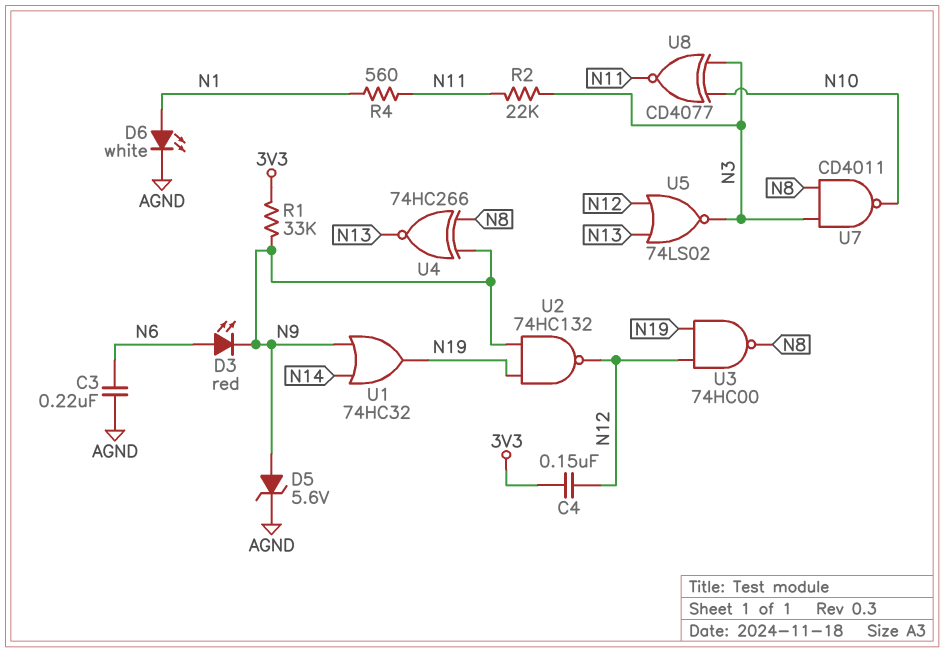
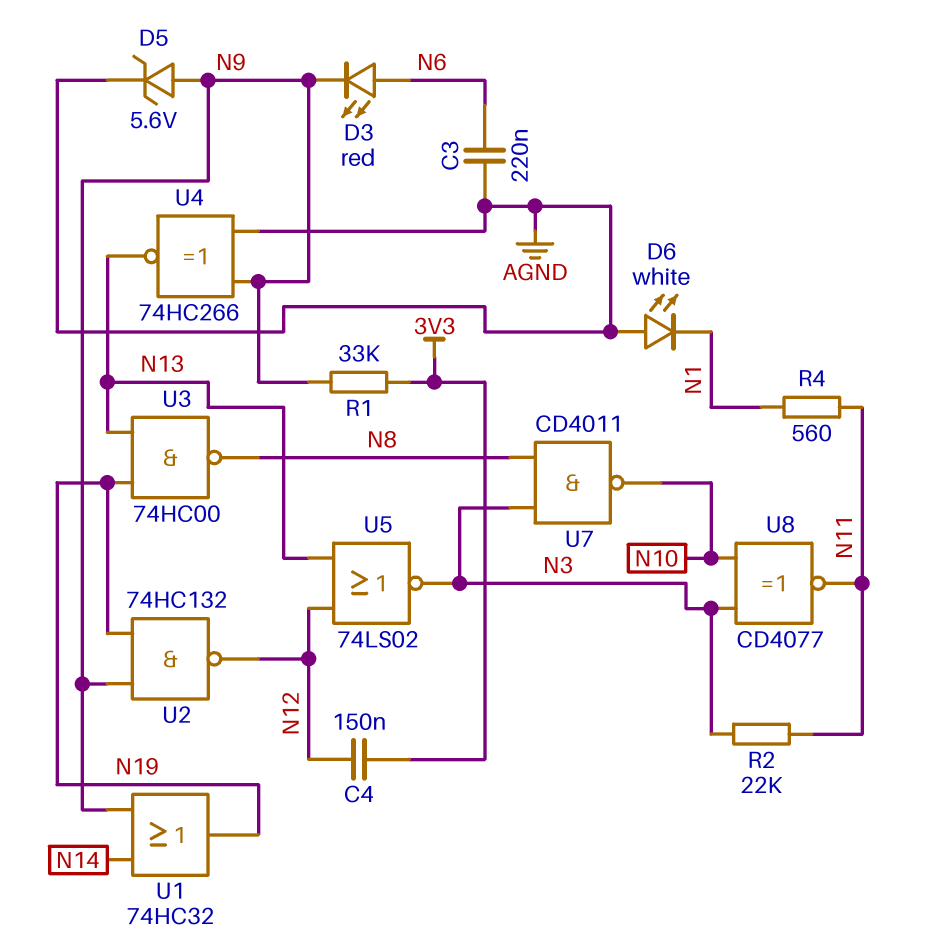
D6: LED white (A N1, K AGND) -> LED white (A AGND, K N1)
U3: NAND 74HC00 (in N12, in N19, out N8) -> NAND 74HC00 (in N13, in N19, out N8)
U4: XNOR 74HC266 (in N8, in N9, out N13) -> XNOR 74HC266 (in AGND, in N9, out N13)

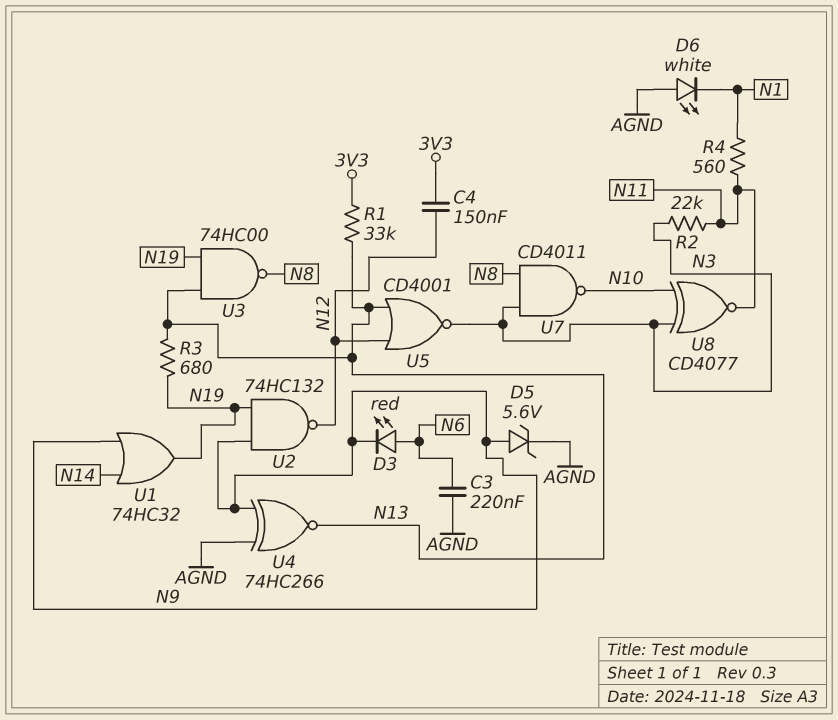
R1: 33k (3V3, N9) -> 33k (3V3, N13)
R3: none -> 680 (N13, N19)
U5: NOR 74LS02 (in N12, in N13, out N3) -> NOR CD4001 (in N12, in N13, out N3)

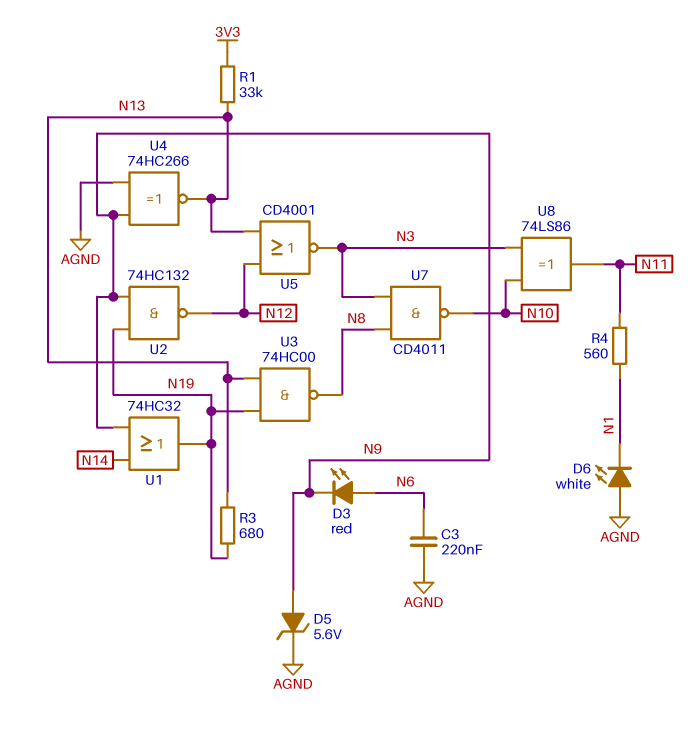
C4: 150nF (3V3, N12) -> none
R2: 22k (N3, N11) -> none
U8: XNOR CD4077 (in N3, in N10, out N11) -> XOR 74LS86 (in N3, in N10, out N11)

